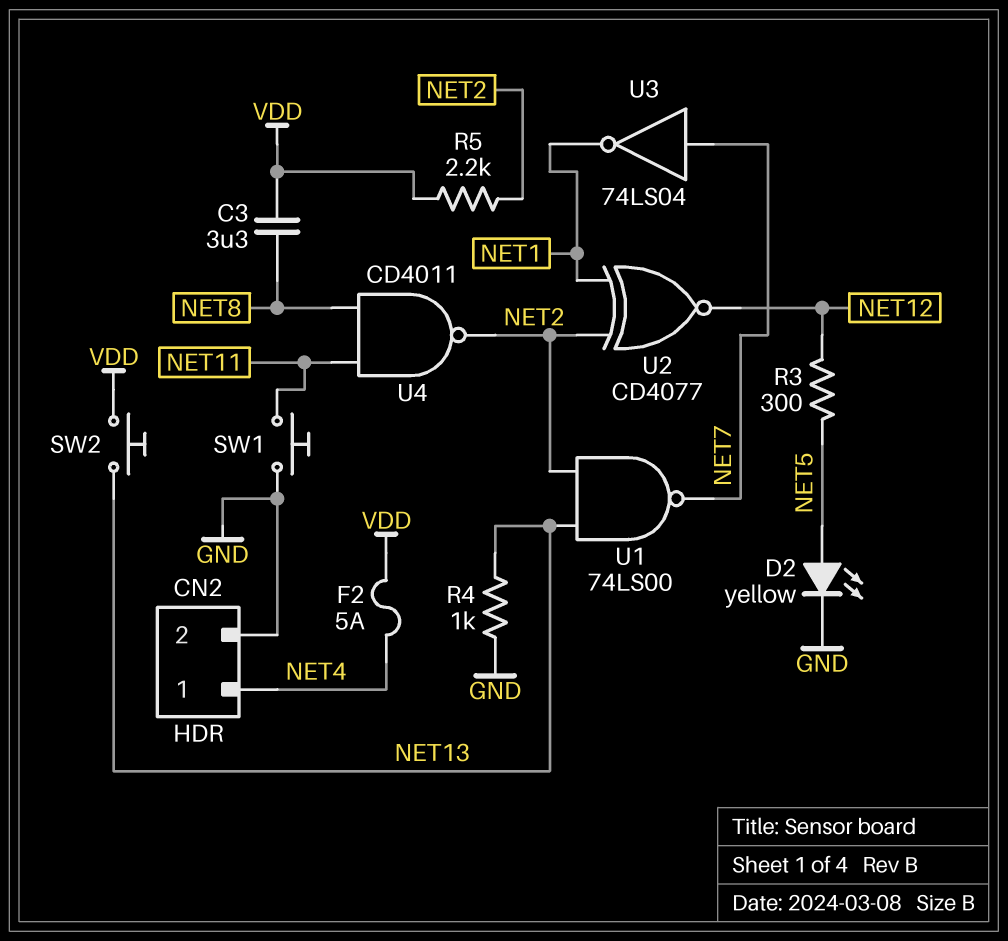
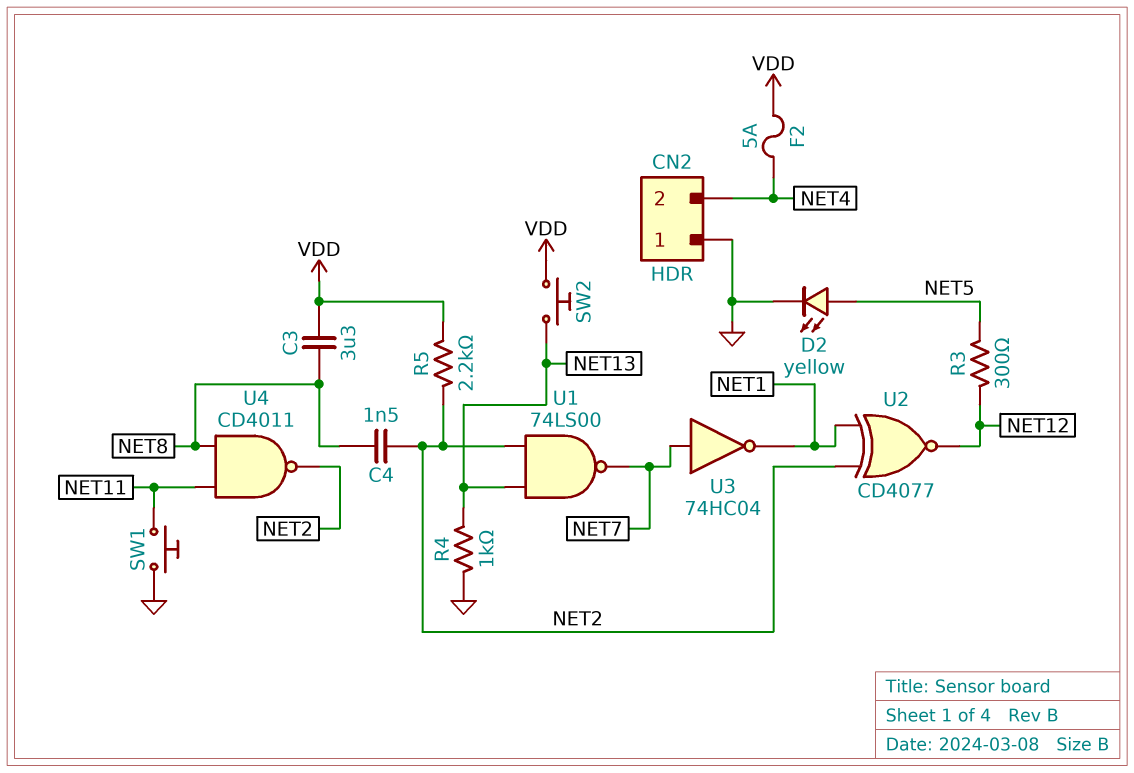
C4: none -> 1.5nF (NET2, NET8)
CN2 pin 1: NET4 -> GND
CN2 pin 2: GND -> NET4
U3: NOT 74LS04 (in NET7, out NET1) -> NOT 74HC04 (in NET7, out NET1)

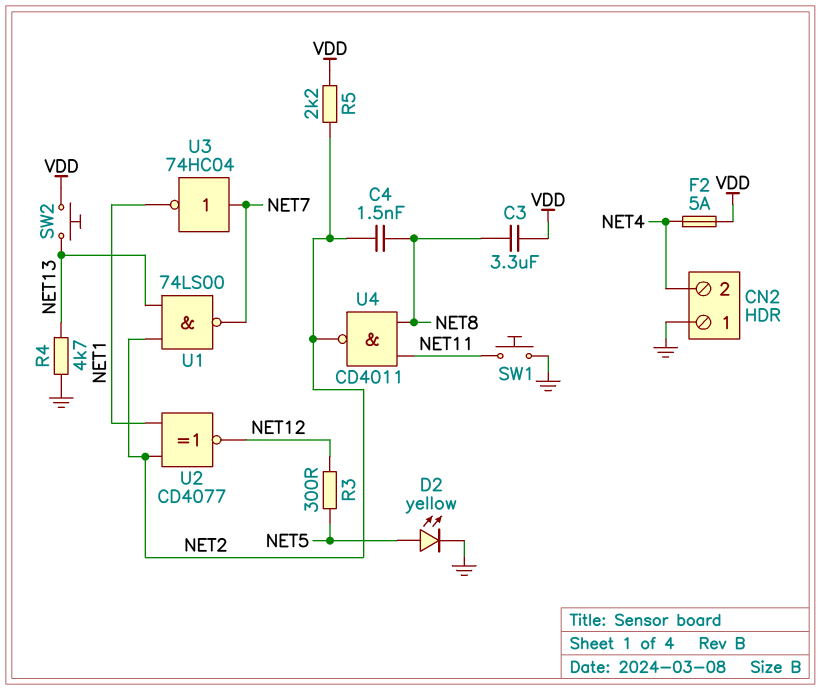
R4: 1k (GND, NET13) -> 4.7k (GND, NET13)

